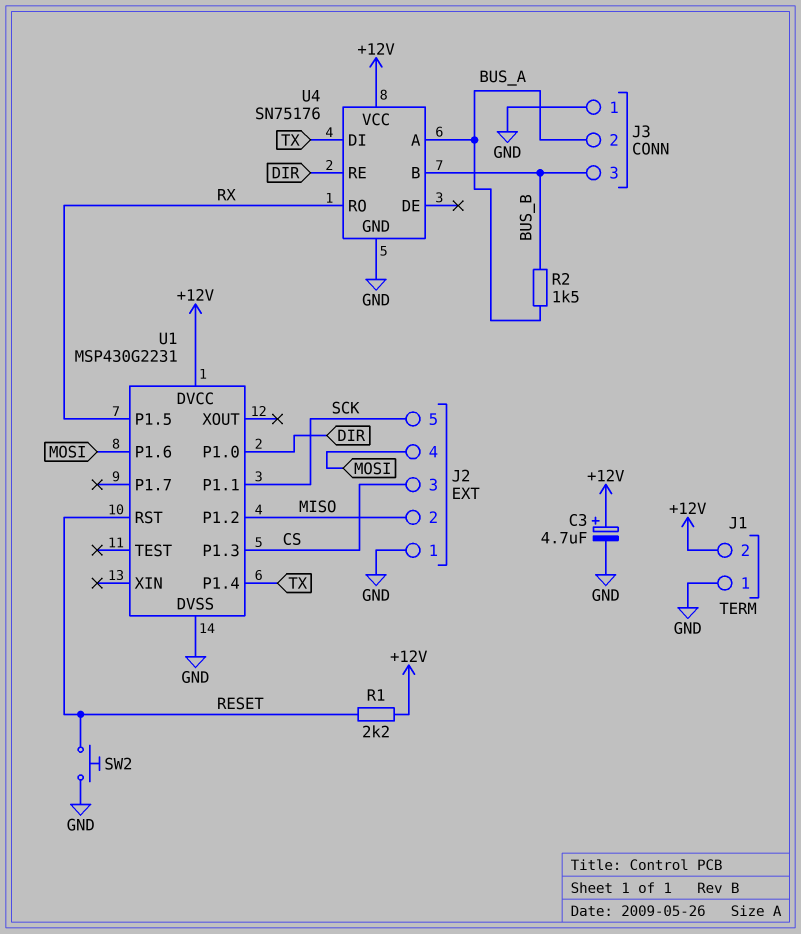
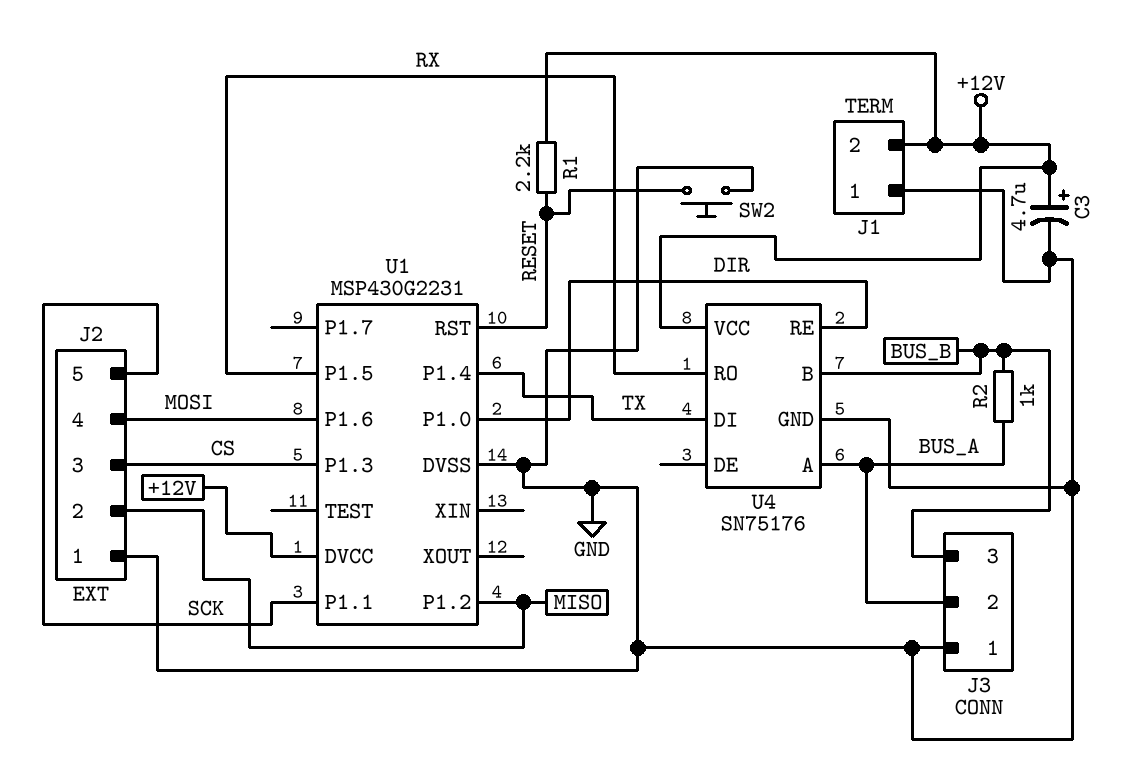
R2: 1.5k (BUS_A, BUS_B) -> 1k (BUS_A, BUS_B)

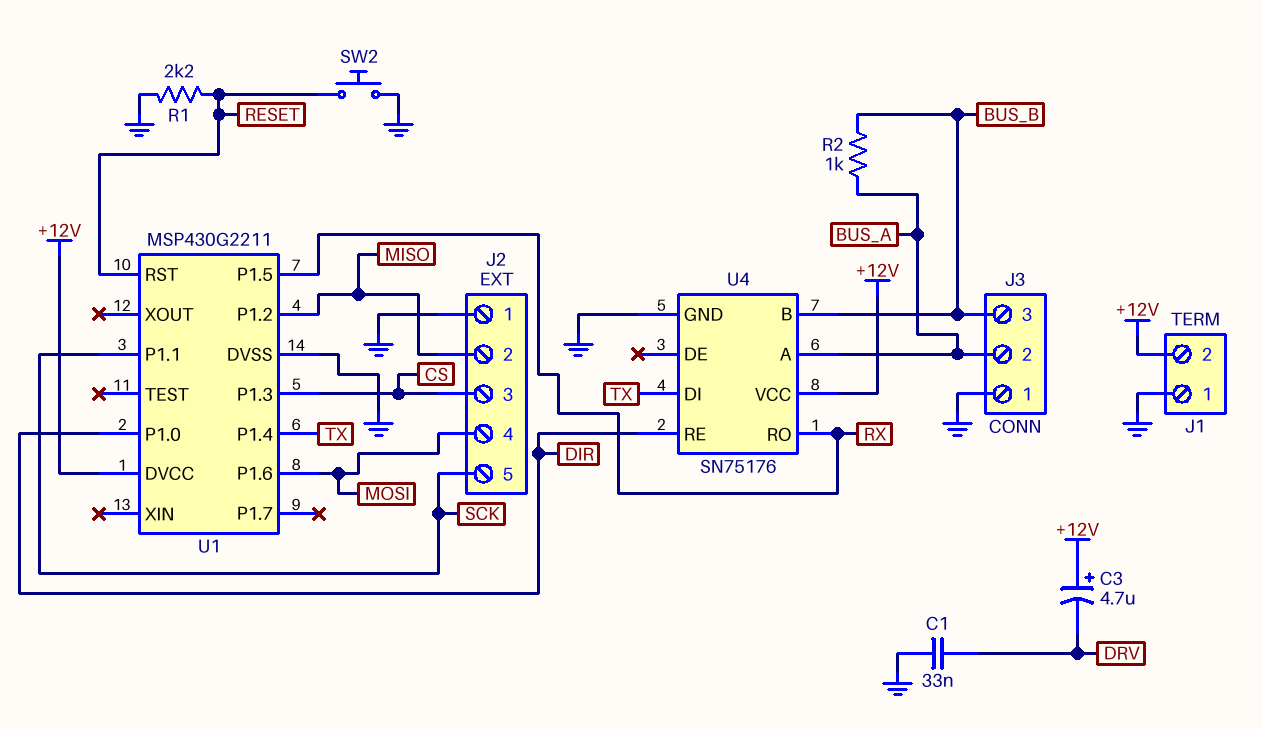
C1: none -> 33nF (DRV, GND)
C3: 4.7uF (plus +12V, minus GND) -> 4.7uF (plus +12V, minus DRV)
R1: 2.2k (+12V, RESET) -> 2.2k (GND, RESET)
U1: MSP430G2231 -> MSP430G2211

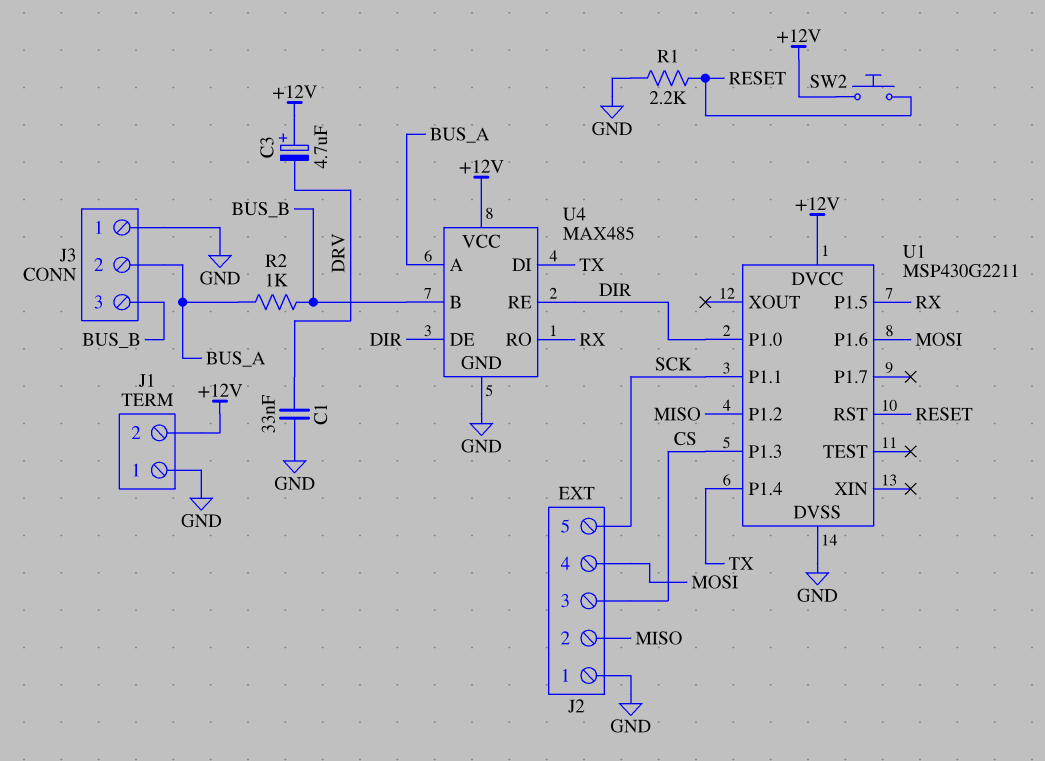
SW2: button (GND, RESET) -> button (+12V, RESET)
U4: SN75176 -> MAX485
U4 pin DE: none -> DIR

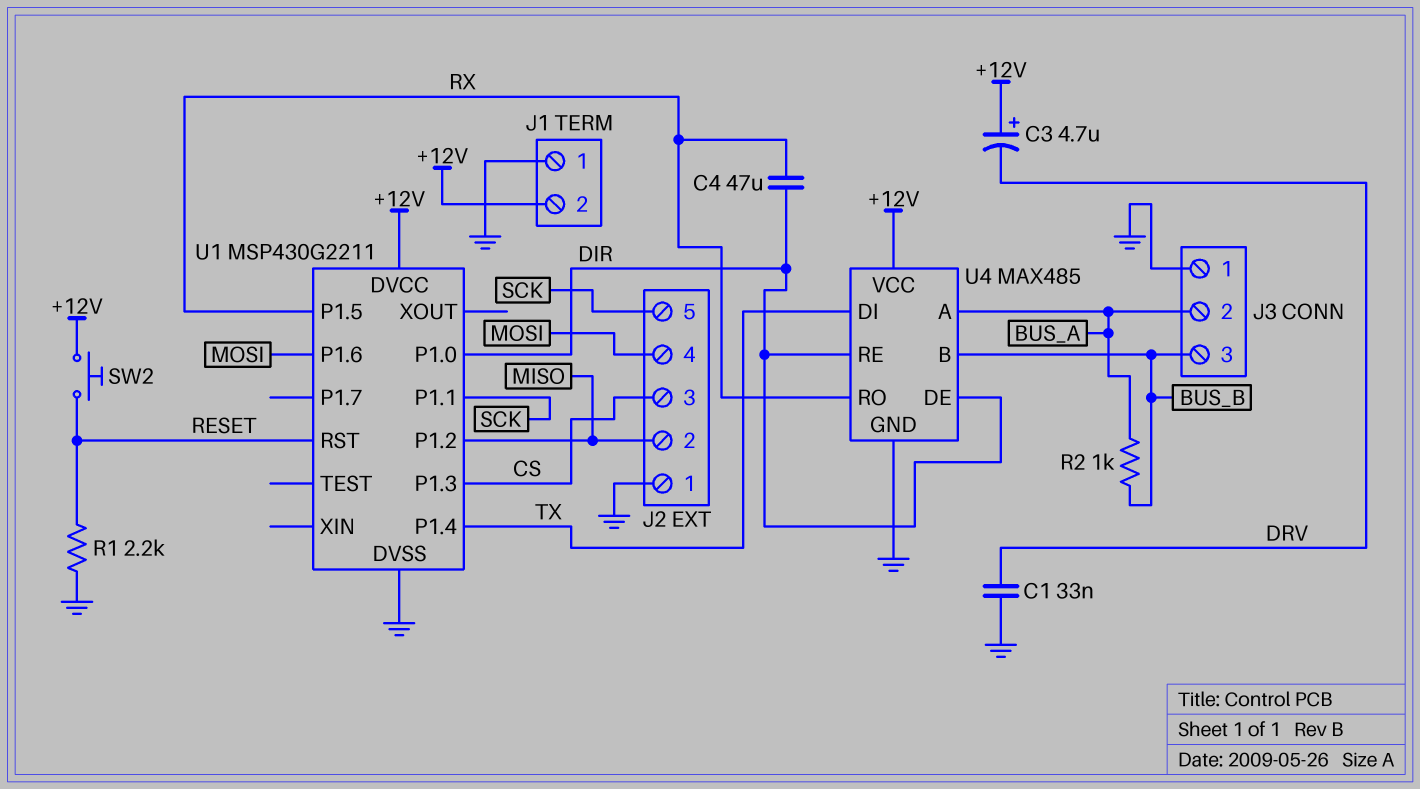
C4: none -> 47uF (DIR, RX)

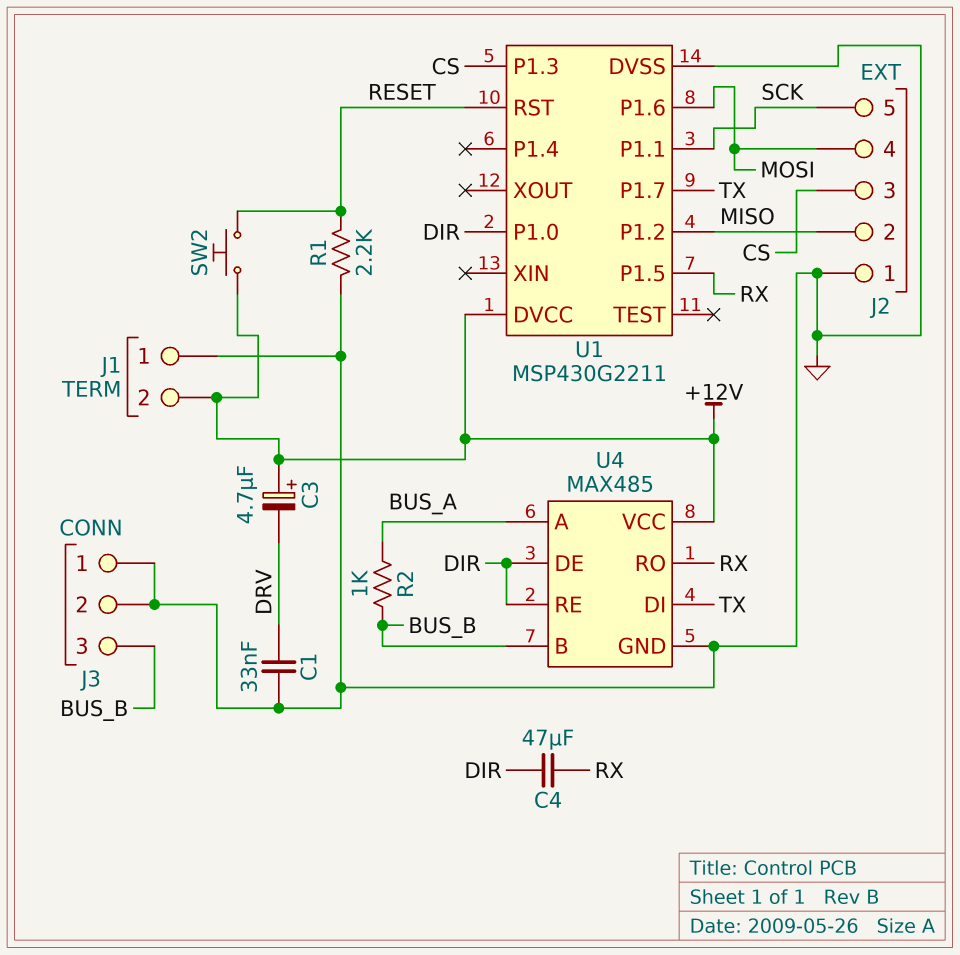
J3 pin 2: BUS_A -> GND
U1 pin P1.4: TX -> none
U1 pin P1.7: none -> TX

